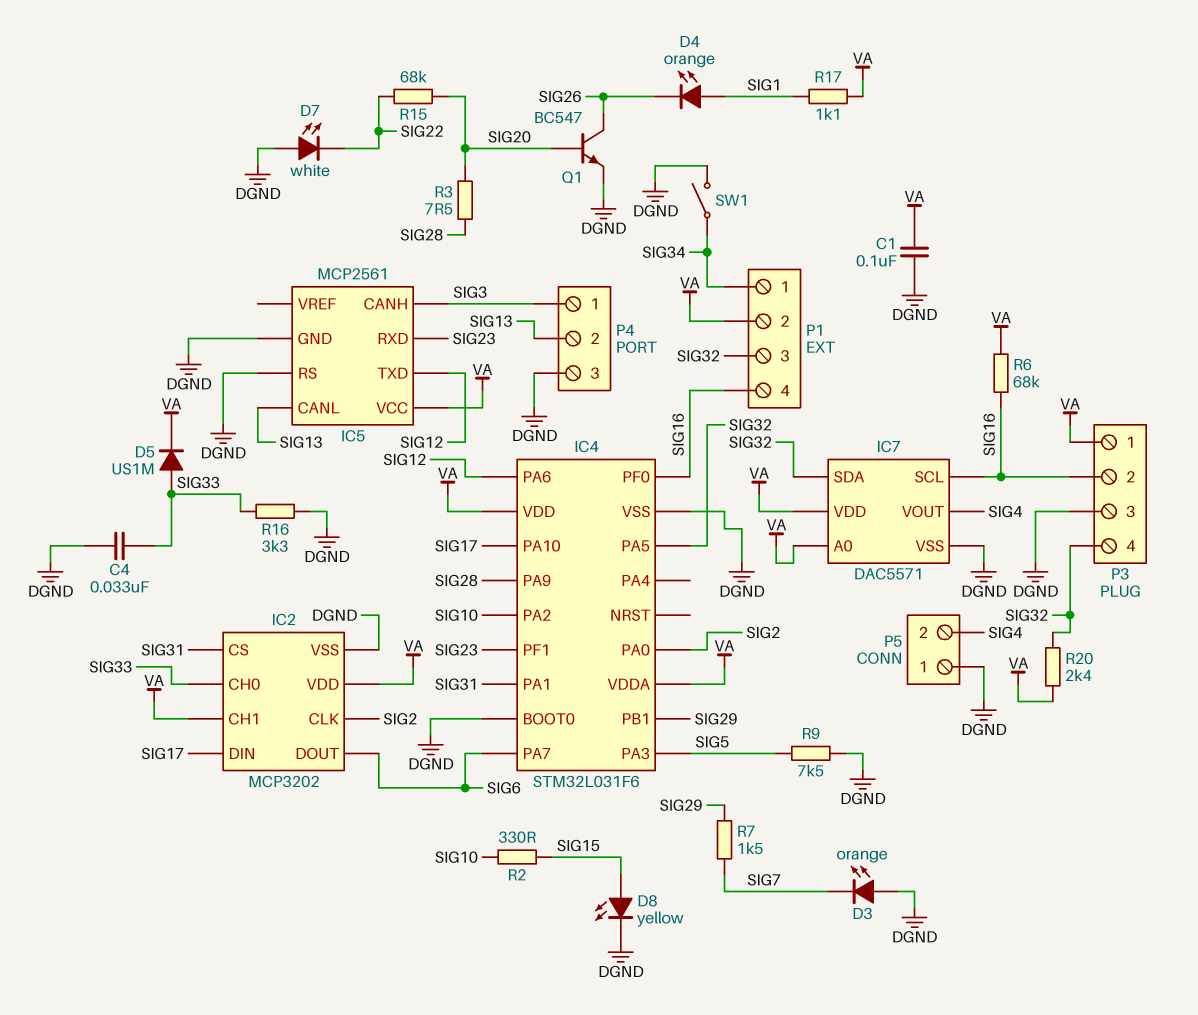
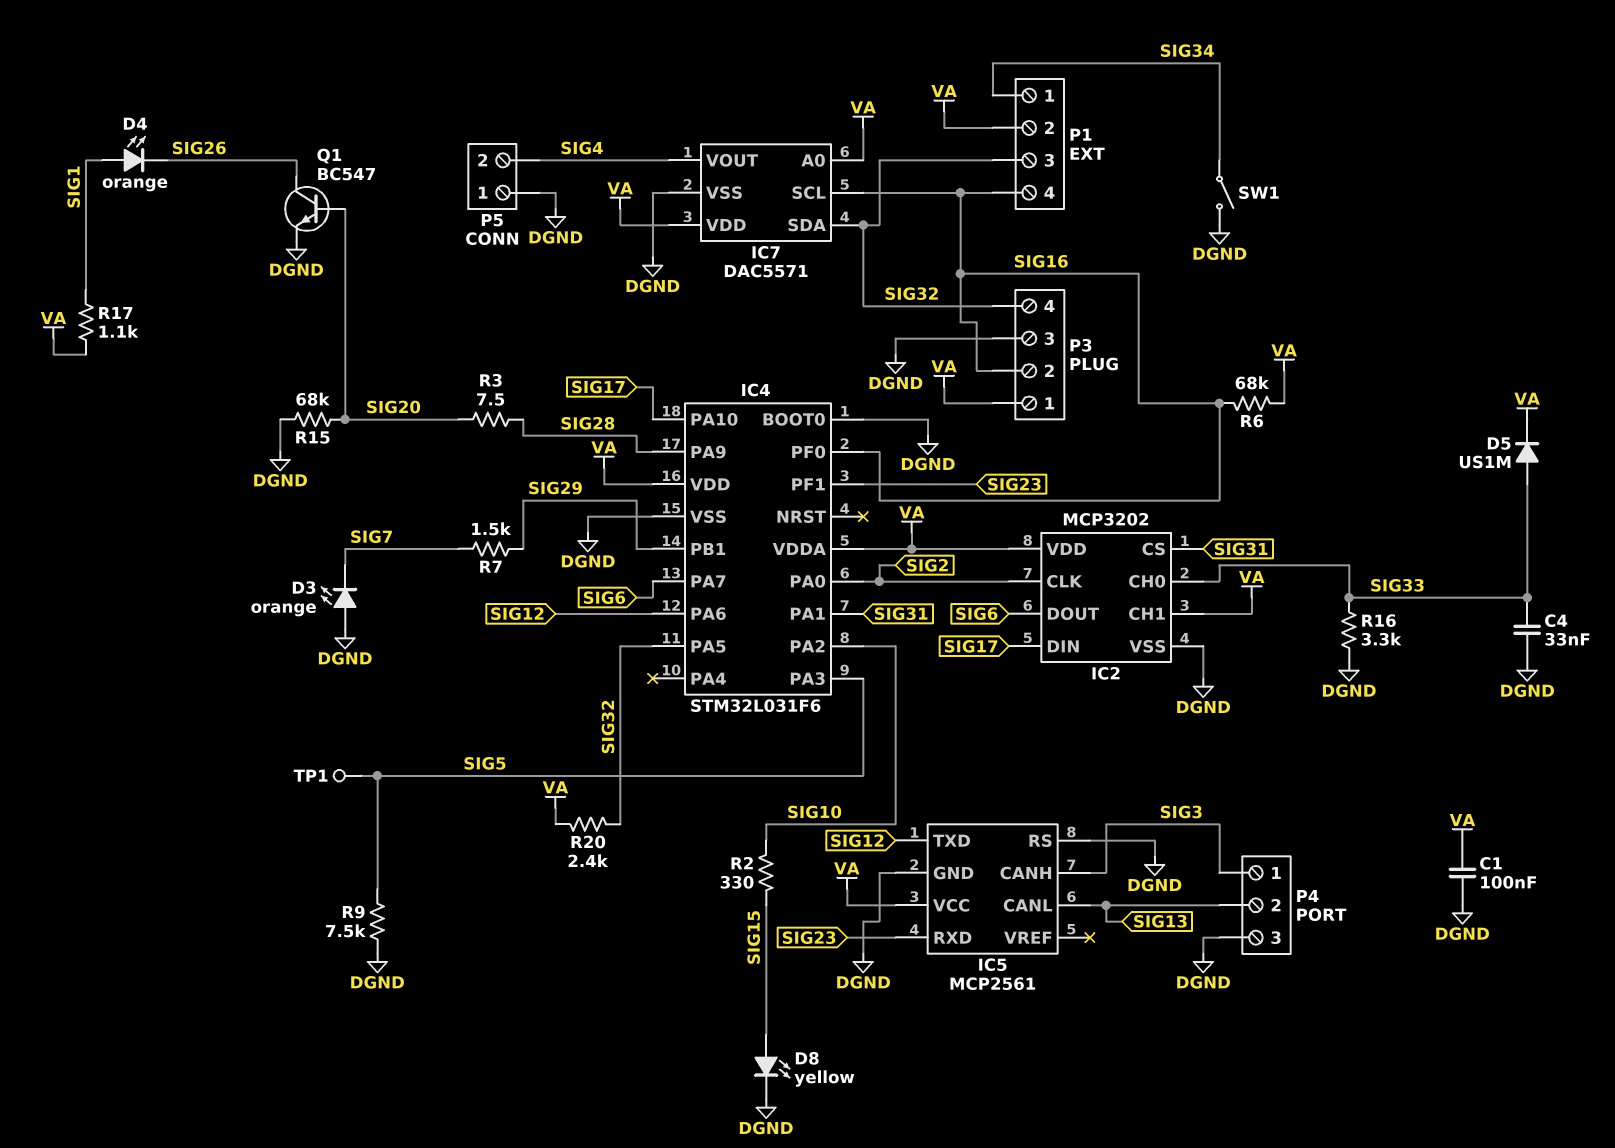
D7: LED white (A DGND, K SIG22) -> none
R15: 68k (SIG20, SIG22) -> 68k (DGND, SIG20)
TP1: none -> test point (SIG5)

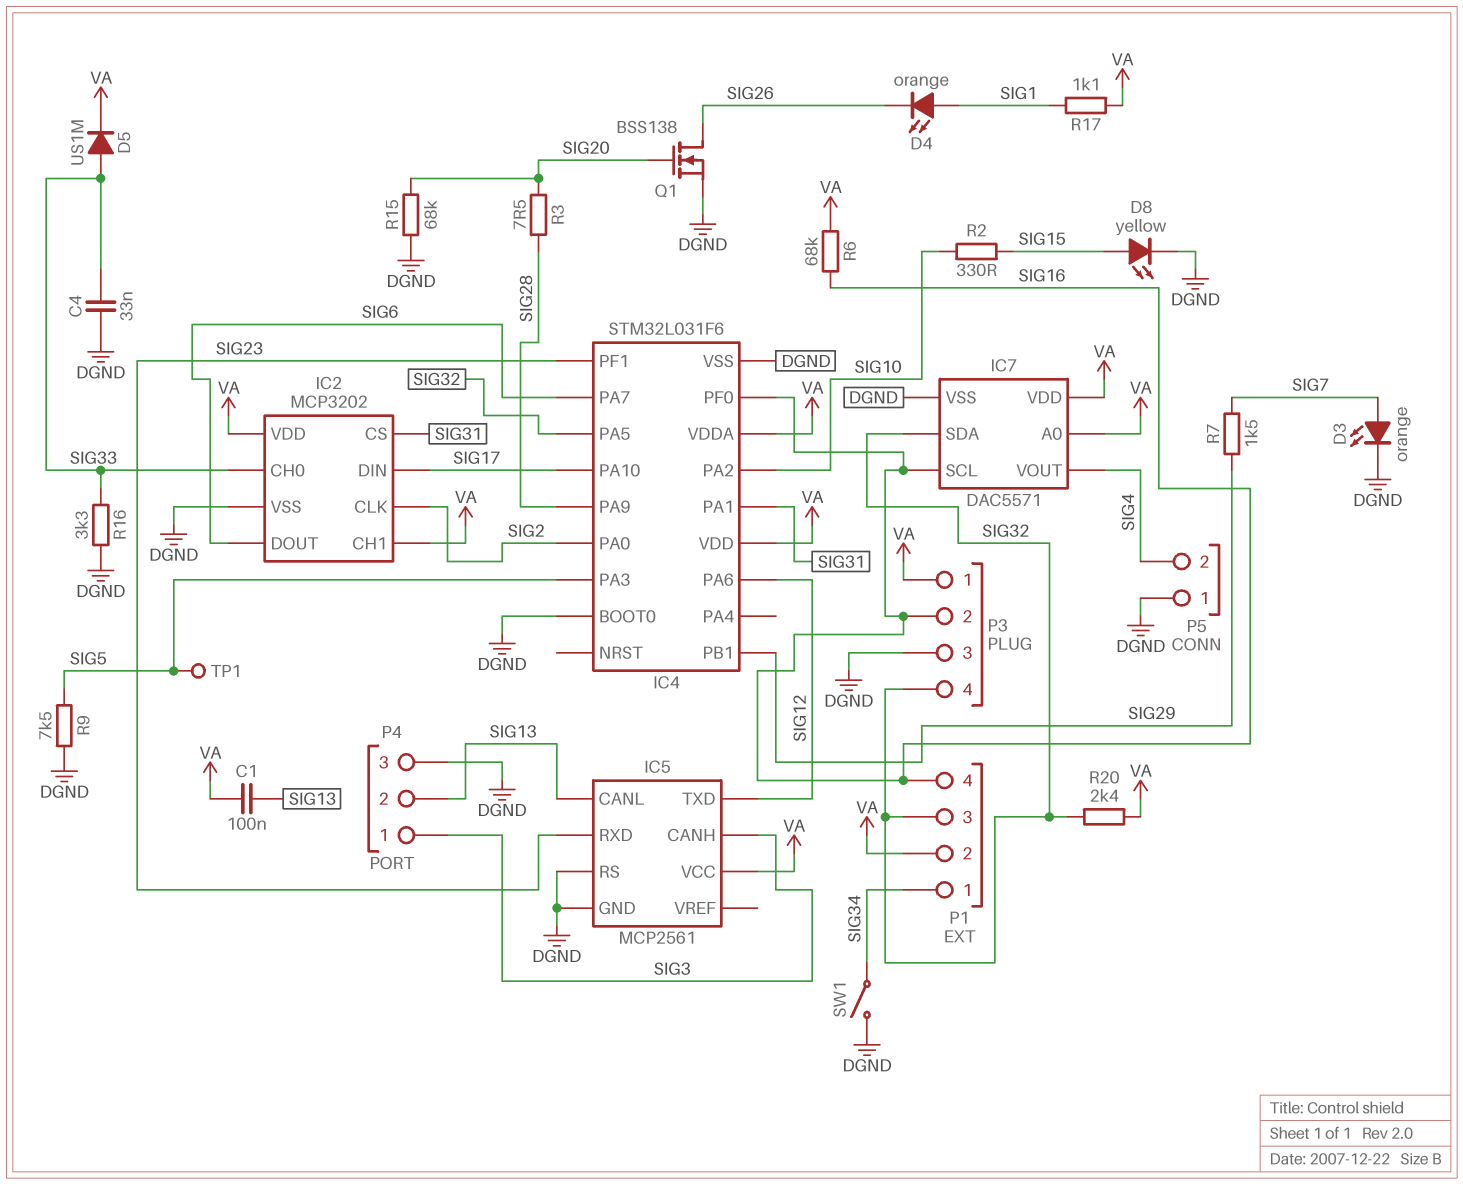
C1: 100nF (DGND, VA) -> 100nF (SIG13, VA)
D3: LED orange (A DGND, K SIG7) -> LED orange (A SIG7, K DGND)
Q1: NPN BC547 (B SIG20, C SIG26, E DGND) -> NMOS BSS138 (G SIG20, D SIG26, S DGND)

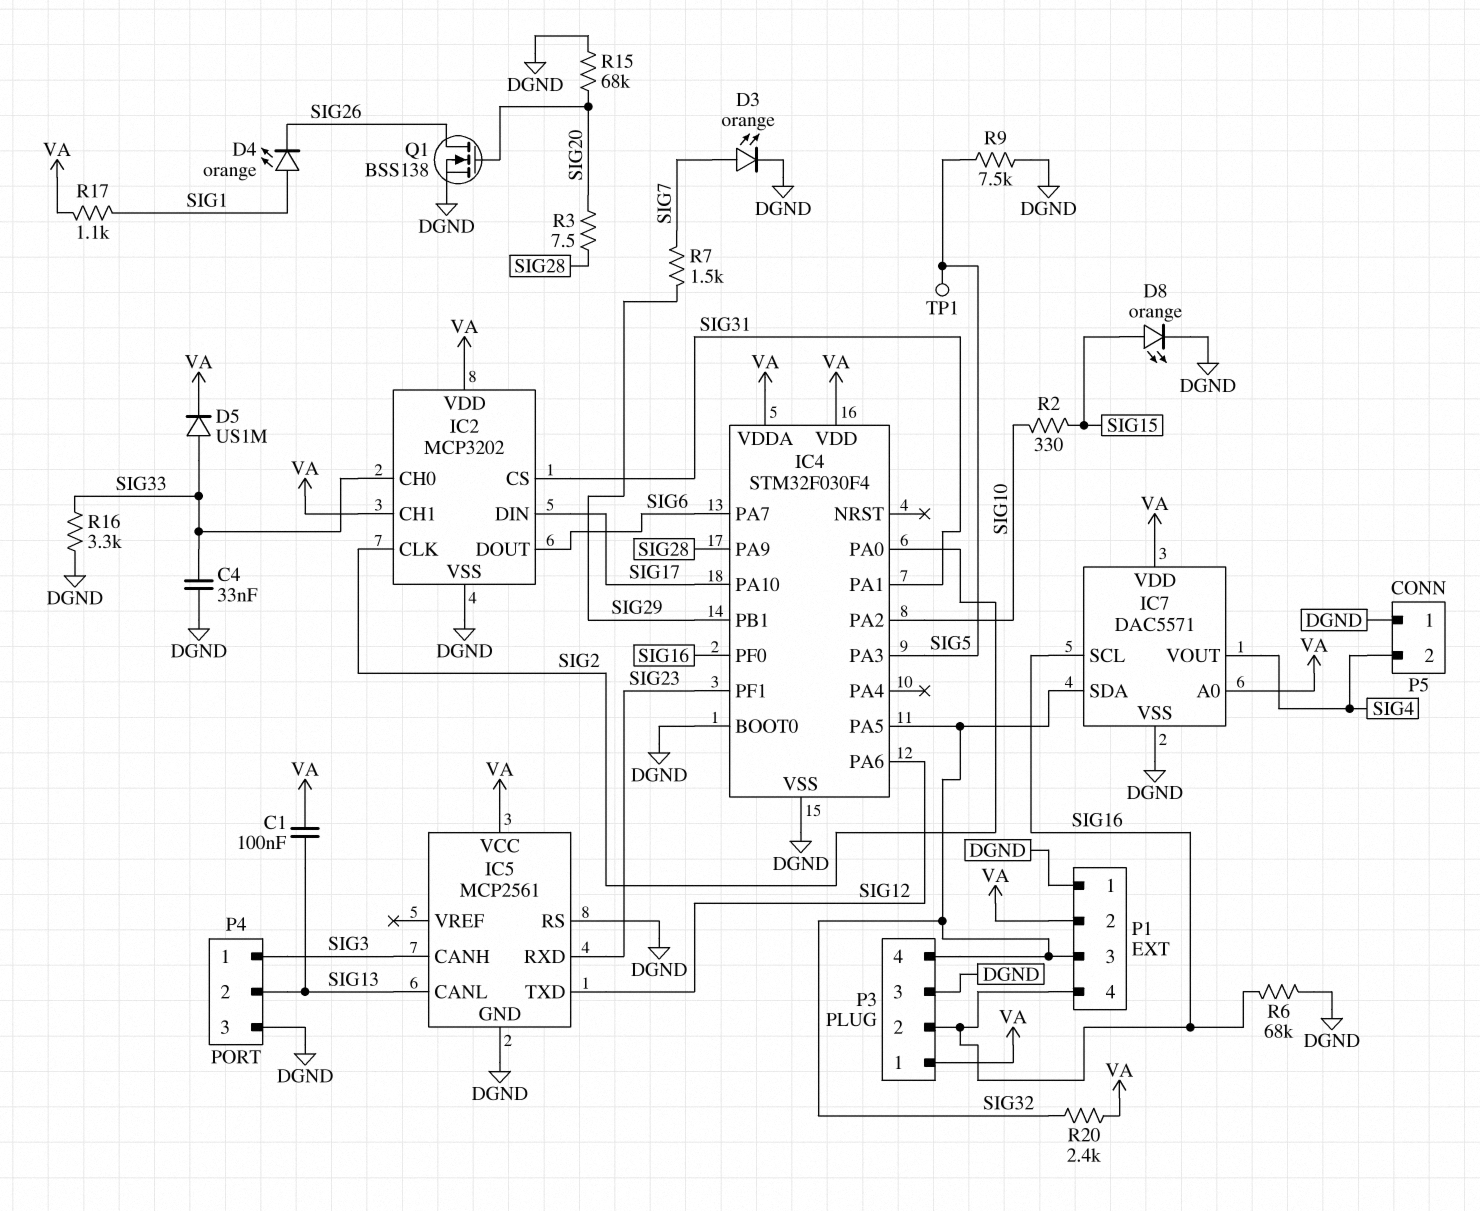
D8: LED yellow (A SIG15, K DGND) -> LED orange (A SIG15, K DGND)
IC4: STM32L031F6 -> STM32F030F4
P1 pin 1: SIG34 -> DGND
R6: 68k (SIG16, VA) -> 68k (DGND, SIG16)
SW1: switch (DGND, SIG34) -> none

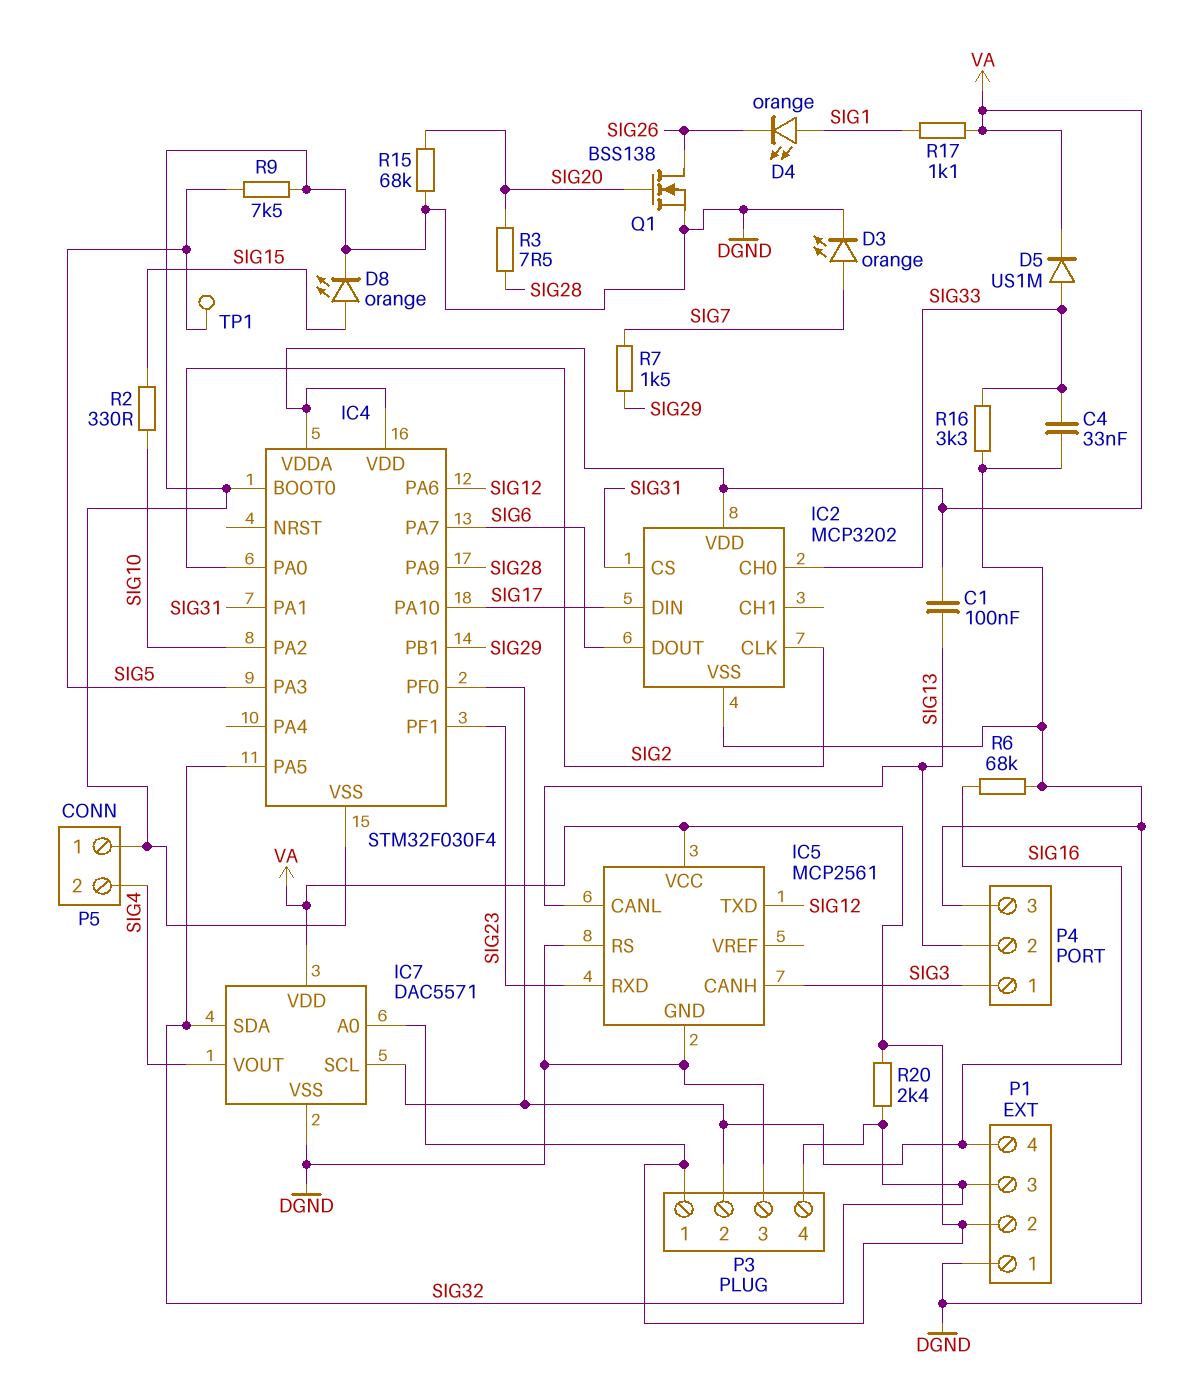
IC2 pin CH1: VA -> none

